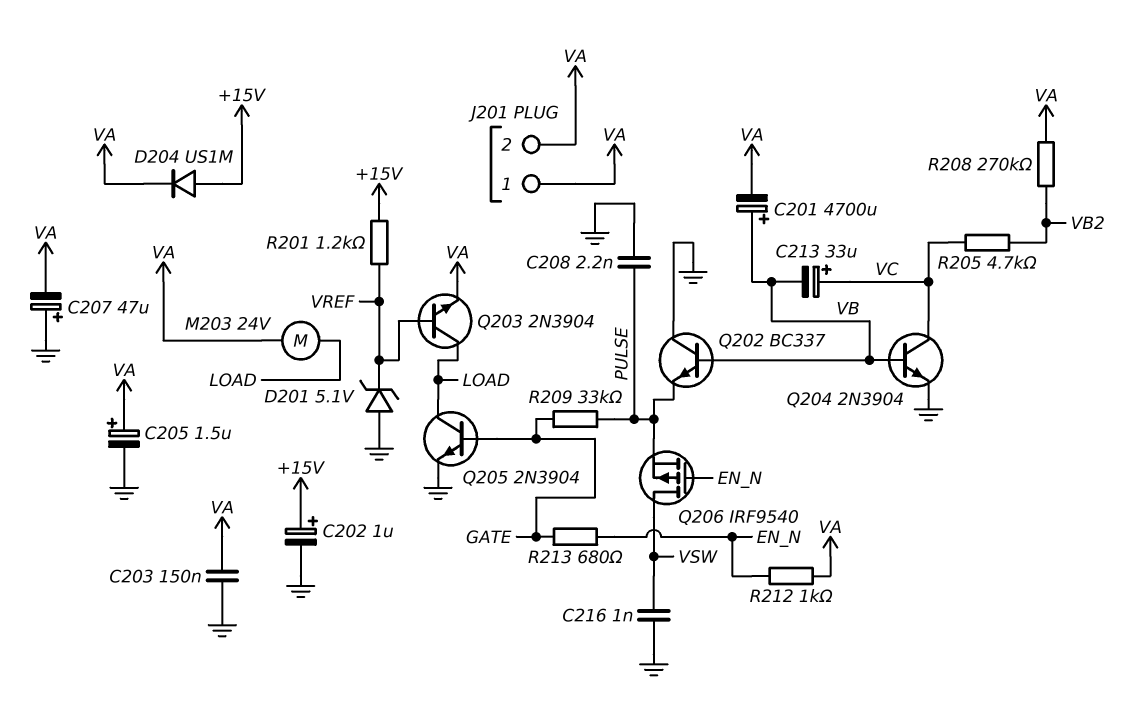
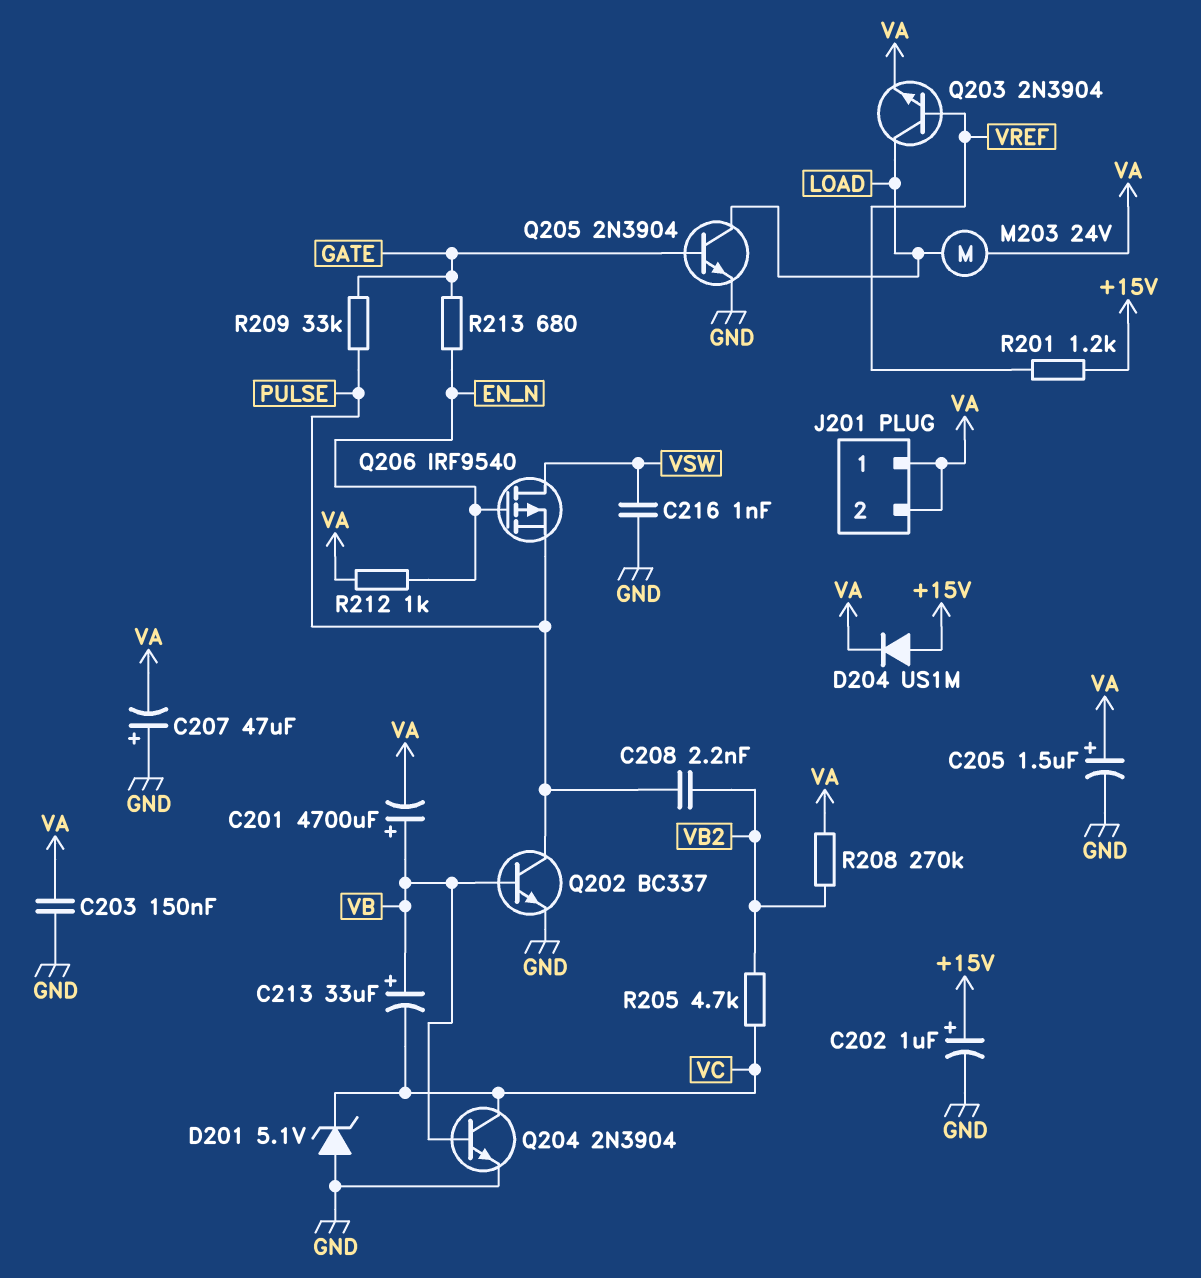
C208: 2.2nF (GND, PULSE) -> 2.2nF (PULSE, VB2)
C213: 33uF (plus VC, minus VB) -> 33uF (plus VB, minus VC)
D201: zener 5.1V (A GND, K VREF) -> zener 5.1V (A GND, K VC)
Q202: NPN BC337 (B VB, C GND, E PULSE) -> NPN BC337 (B VB, C PULSE, E GND)

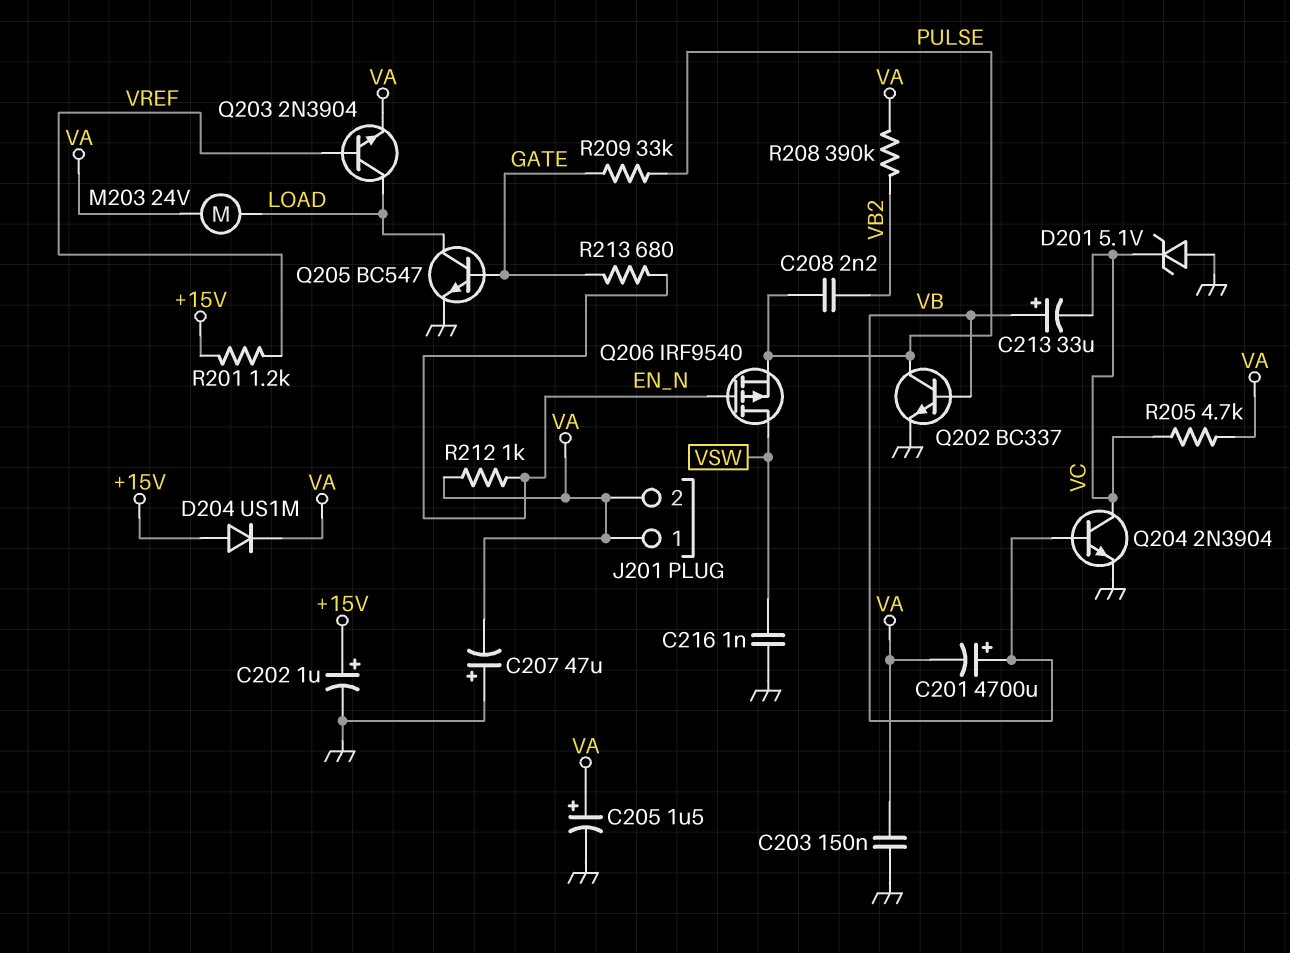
Q205: NPN 2N3904 (B GATE, C LOAD, E GND) -> NPN BC547 (B GATE, C LOAD, E GND)
R205: 4.7k (VB2, VC) -> 4.7k (VA, VC)
R208: 270k (VA, VB2) -> 390k (VA, VB2)

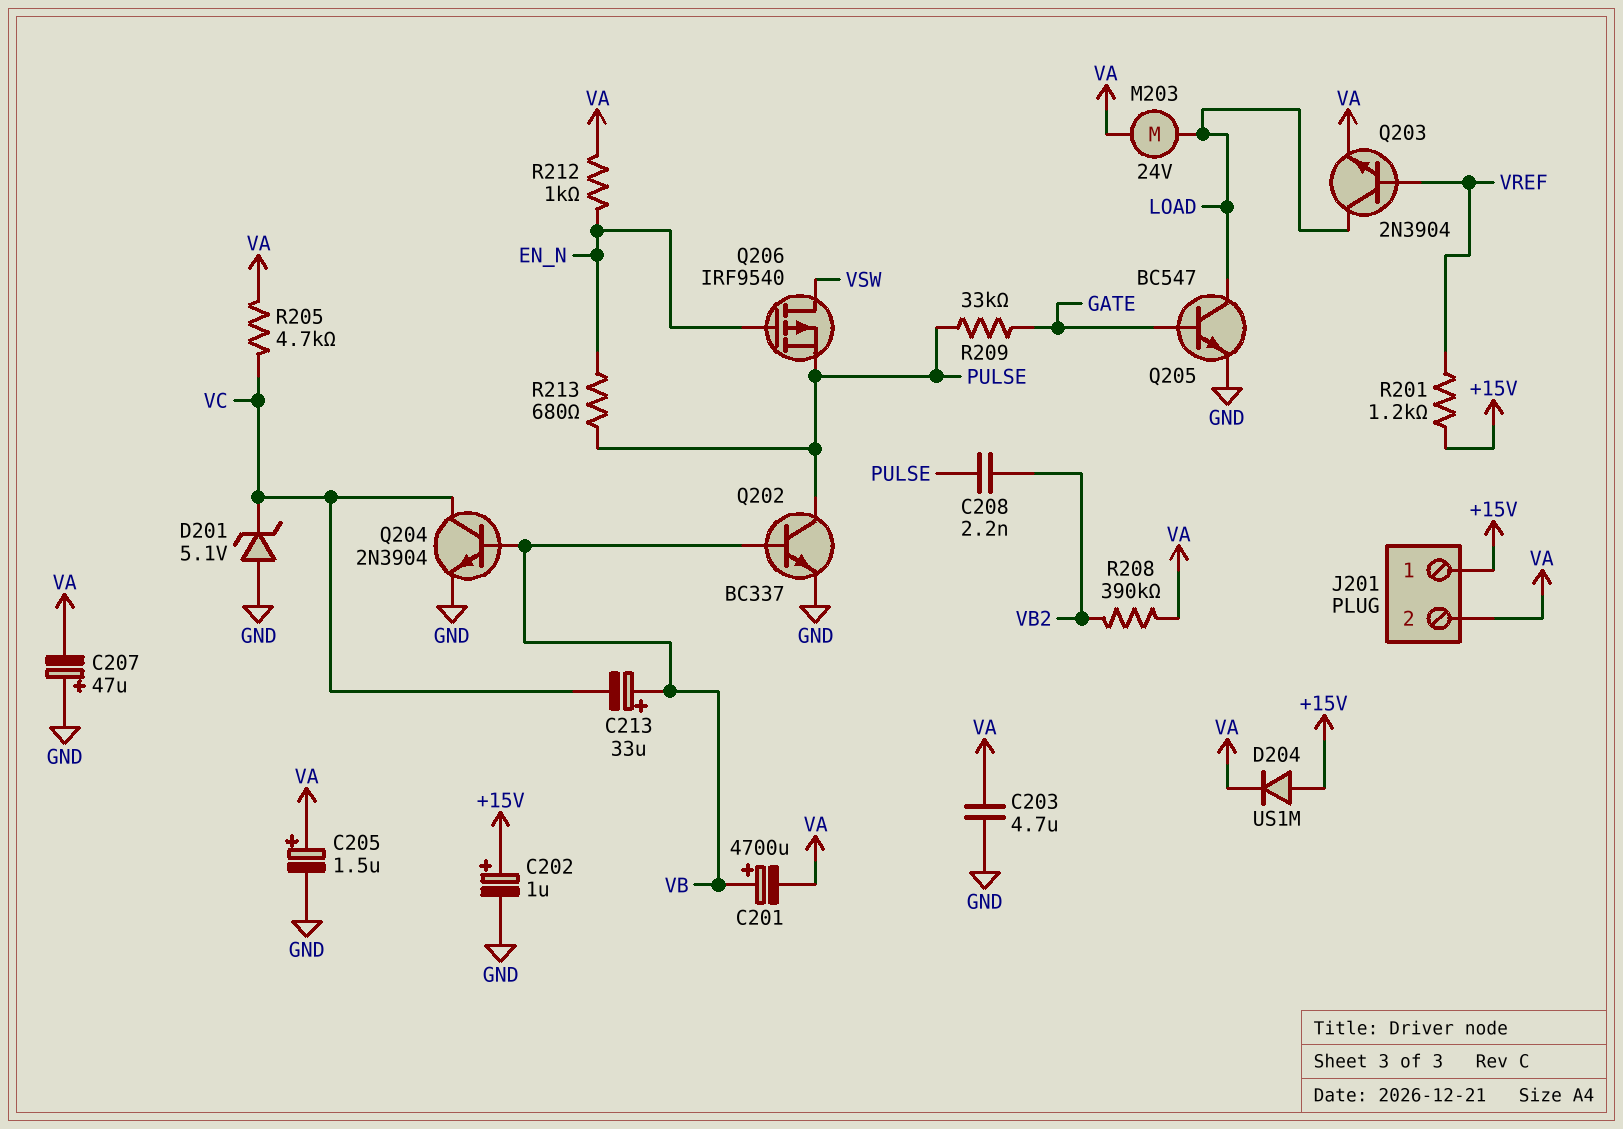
C203: 150nF (GND, VA) -> 4.7uF (GND, VA)
C216: 1nF (GND, VSW) -> none
J201 pin 1: VA -> +15V
R213: 680 (EN_N, GATE) -> 680 (EN_N, PULSE)

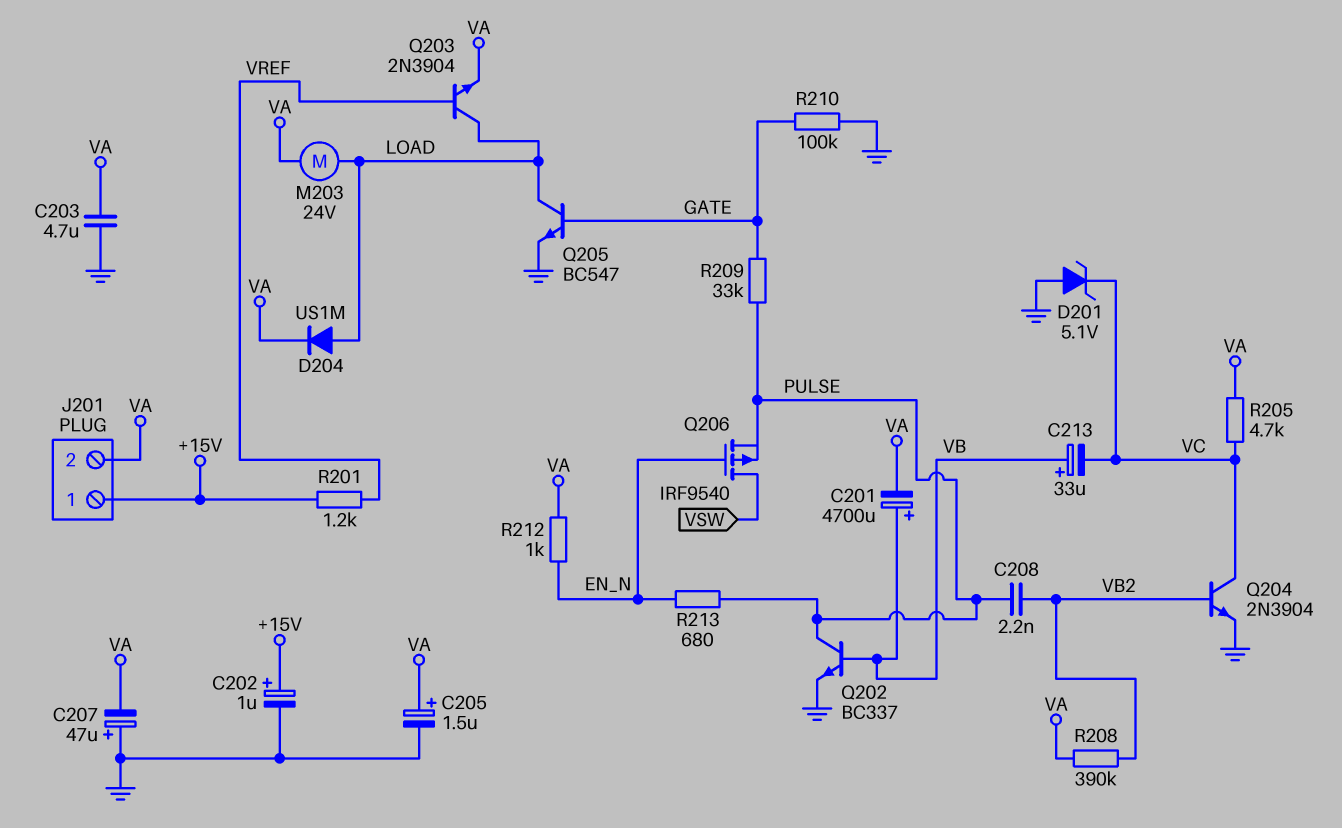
D204: diode US1M (A +15V, K VA) -> diode US1M (A LOAD, K VA)
Q204: NPN 2N3904 (B VB, C VC, E GND) -> NPN 2N3904 (B VB2, C VC, E GND)
R210: none -> 100k (GATE, GND)

